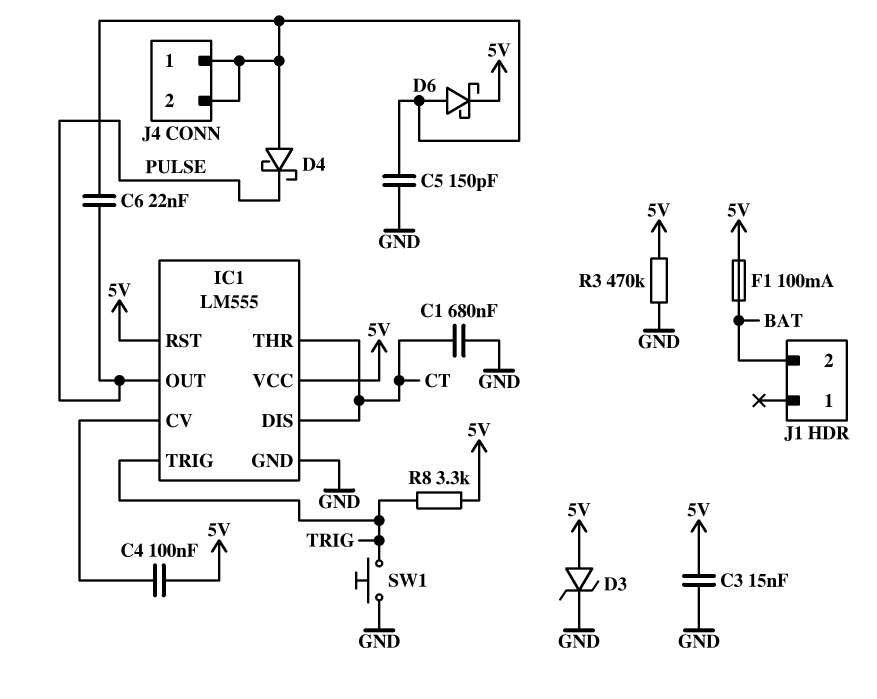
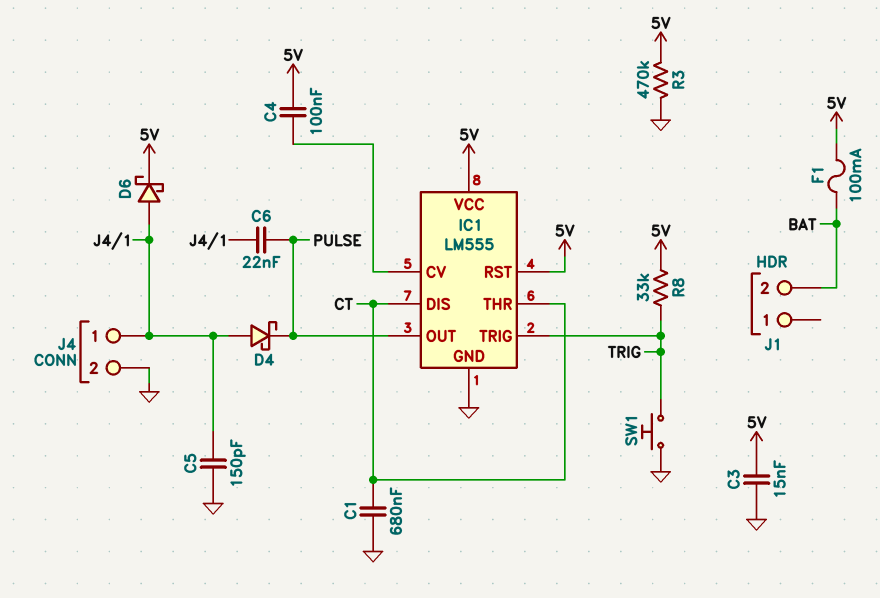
D3: zener (A 5V, K GND) -> none
J4 pin 2: J4/1 -> GND
R8: 3.3k (5V, TRIG) -> 33k (5V, TRIG)

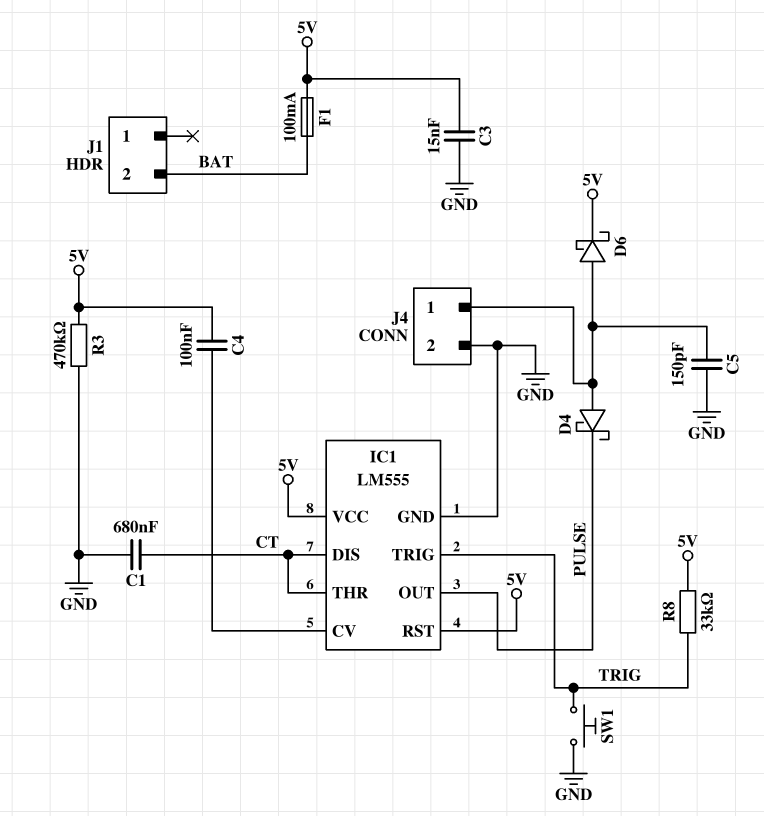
C6: 22nF (J4/1, PULSE) -> none

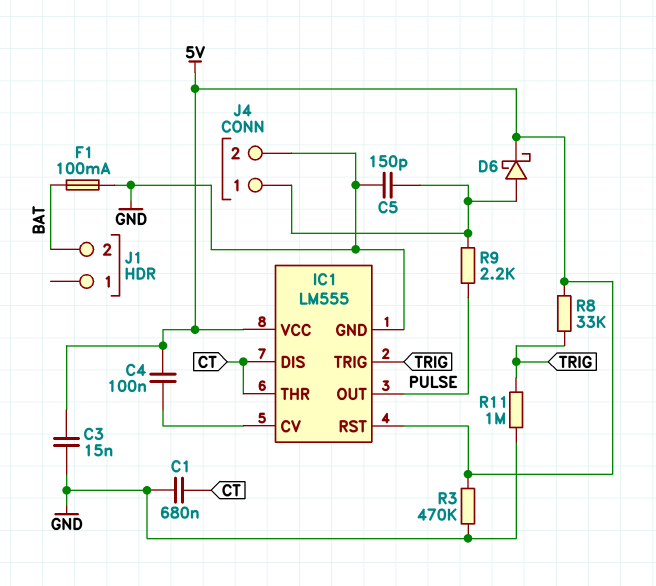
D4: schottky (A J4/1, K PULSE) -> none
F1: 100mA (5V, BAT) -> 100mA (BAT, GND)
R9: none -> 2.2k (J4/1, PULSE)
R11: none -> 1M (GND, TRIG)
SW1: button (GND, TRIG) -> none

